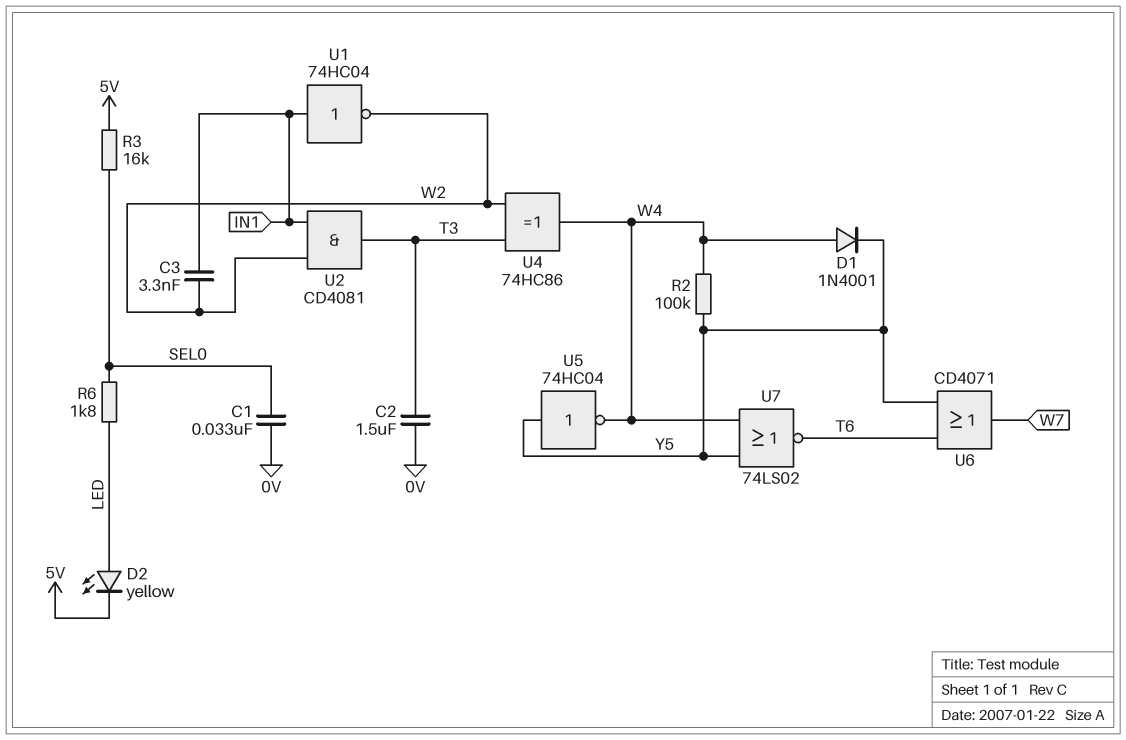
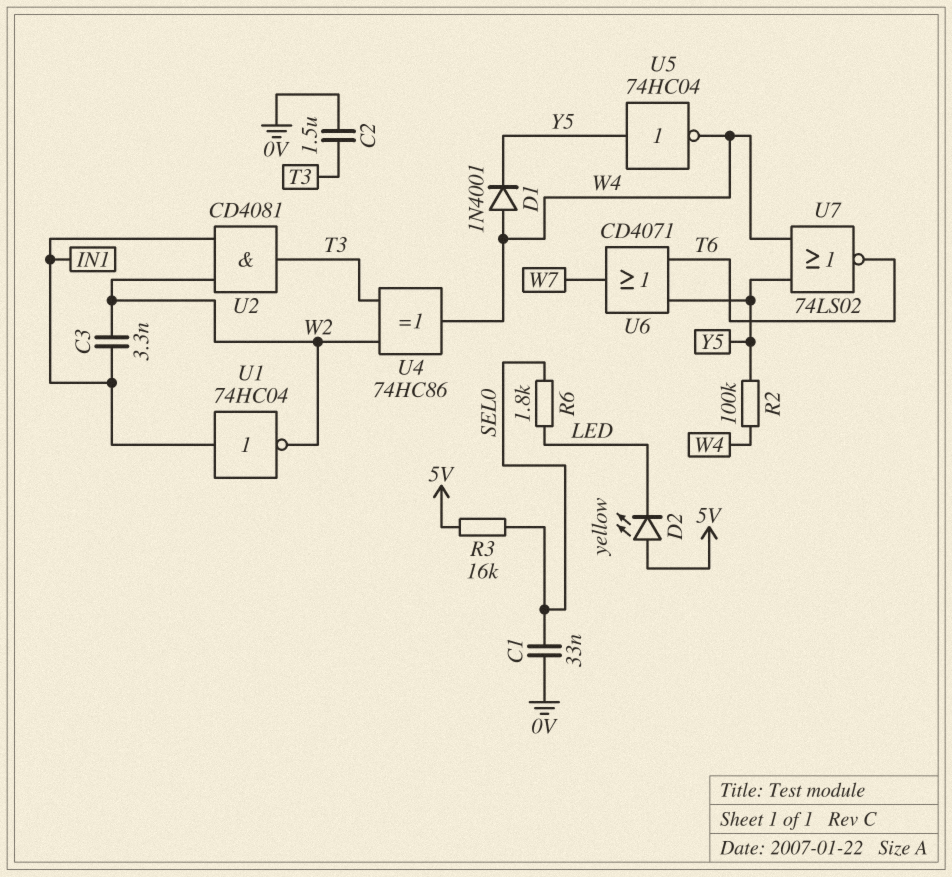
D2: LED yellow (A LED, K 5V) -> LED yellow (A 5V, K LED)

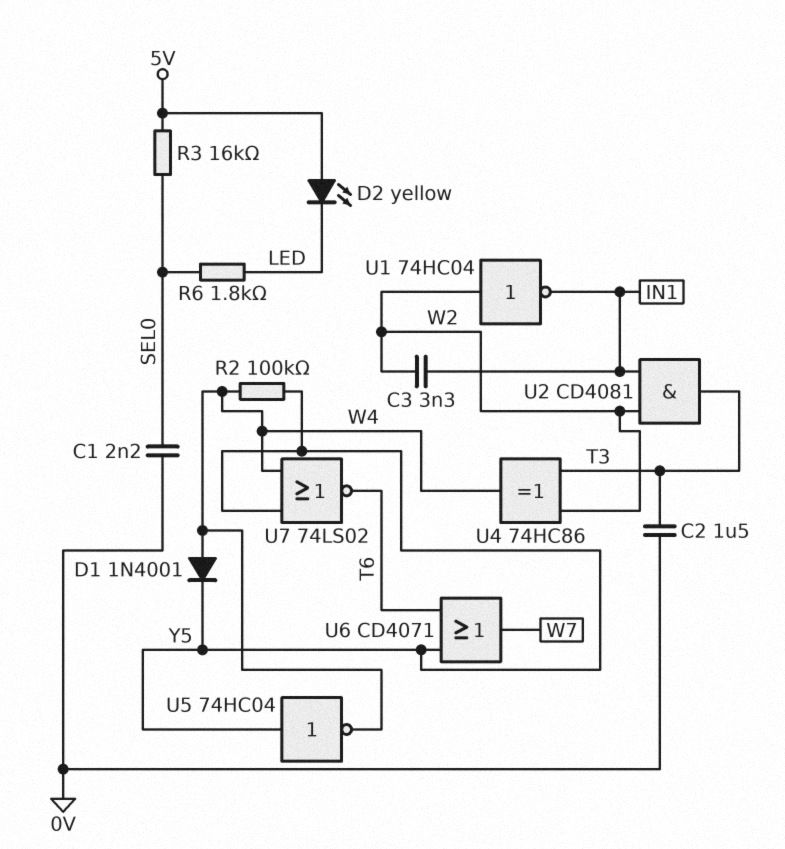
C1: 33nF (0V, SEL0) -> 2.2nF (0V, SEL0)
U1: NOT 74HC04 (in IN1, out W2) -> NOT 74HC04 (in W2, out IN1)

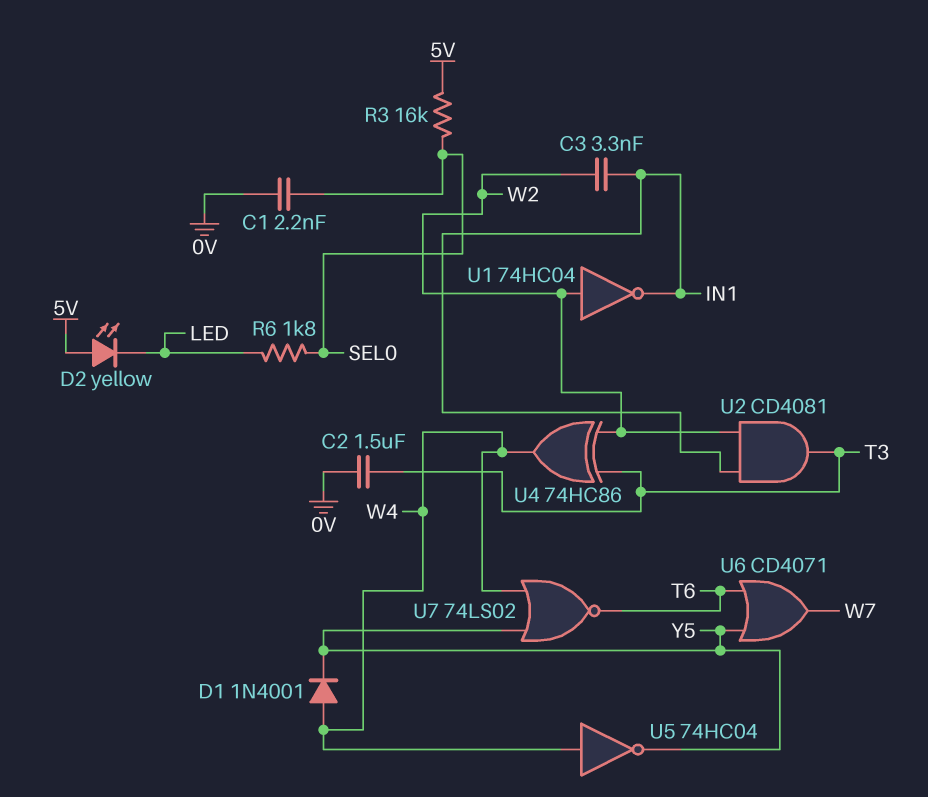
R2: 100k (W4, Y5) -> none
U5: NOT 74HC04 (in Y5, out W4) -> NOT 74HC04 (in W4, out Y5)

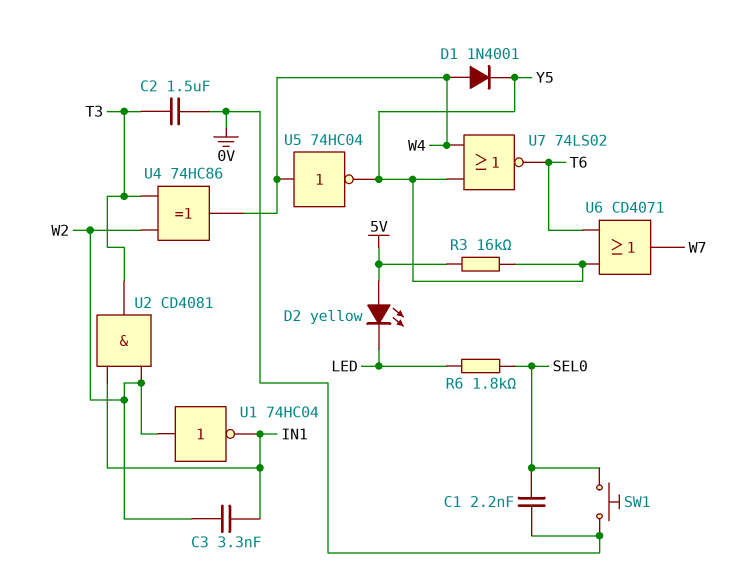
R3: 16k (5V, SEL0) -> 16k (5V, Y5)
SW1: none -> button (0V, SEL0)

